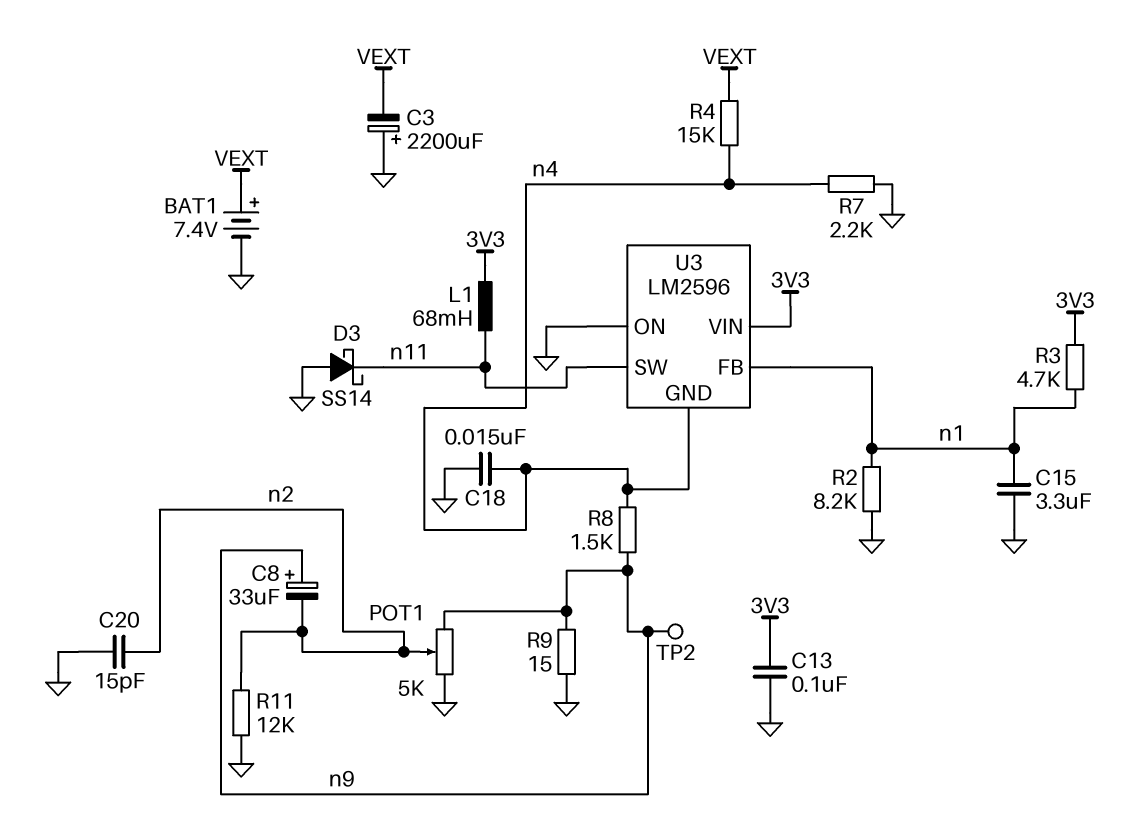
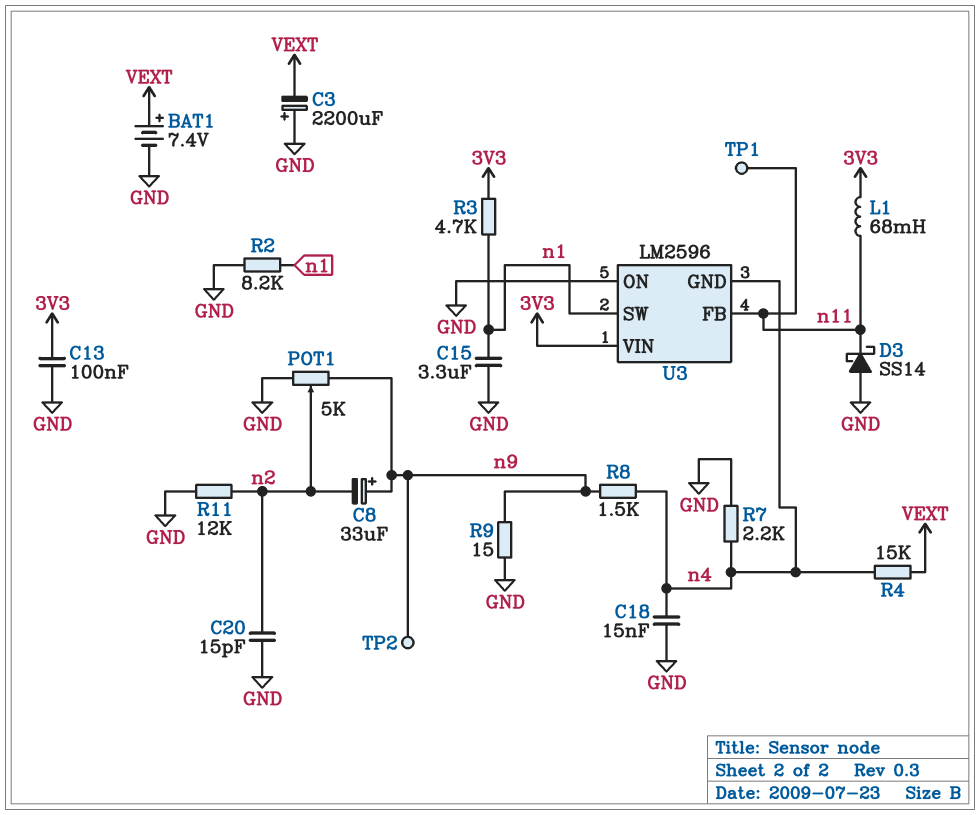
TP1: none -> test point (n11)
U3 pin FB: n1 -> n11
U3 pin SW: n11 -> n1

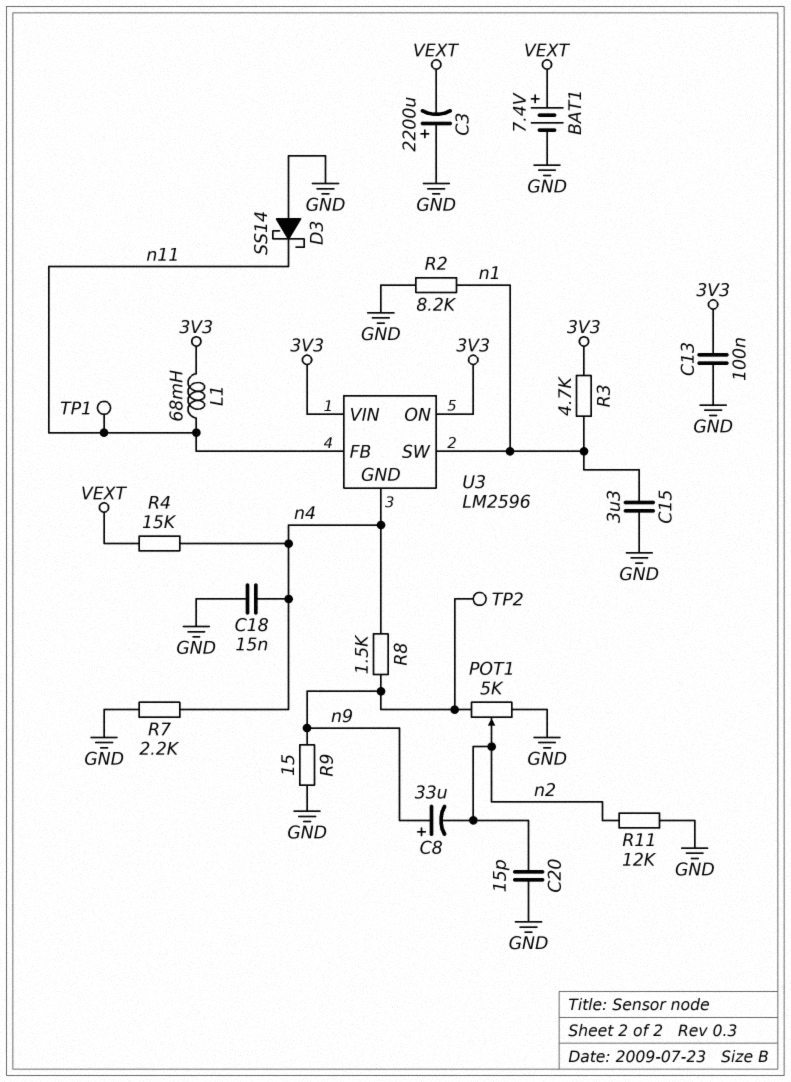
U3 pin ON: GND -> 3V3

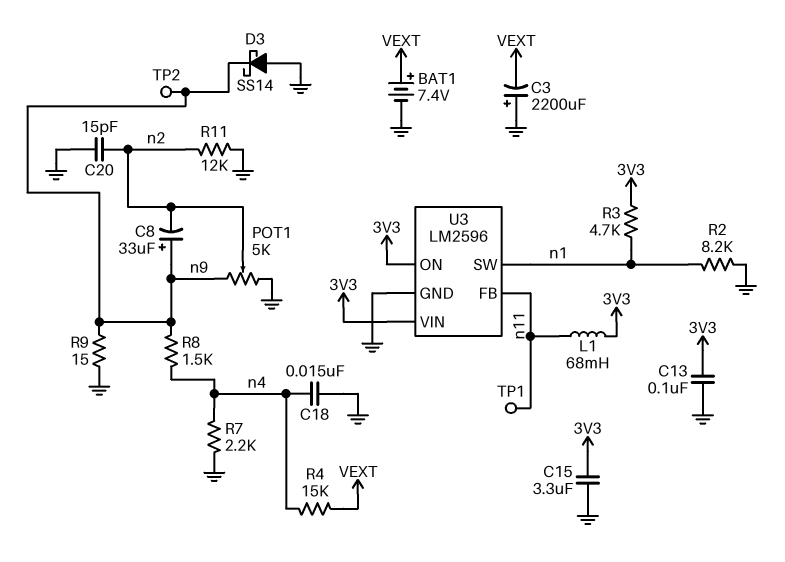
C15: 3.3uF (GND, n1) -> 3.3uF (3V3, GND)
D3: schottky SS14 (A GND, K n11) -> schottky SS14 (A GND, K n9)
U3 pin GND: n4 -> GND

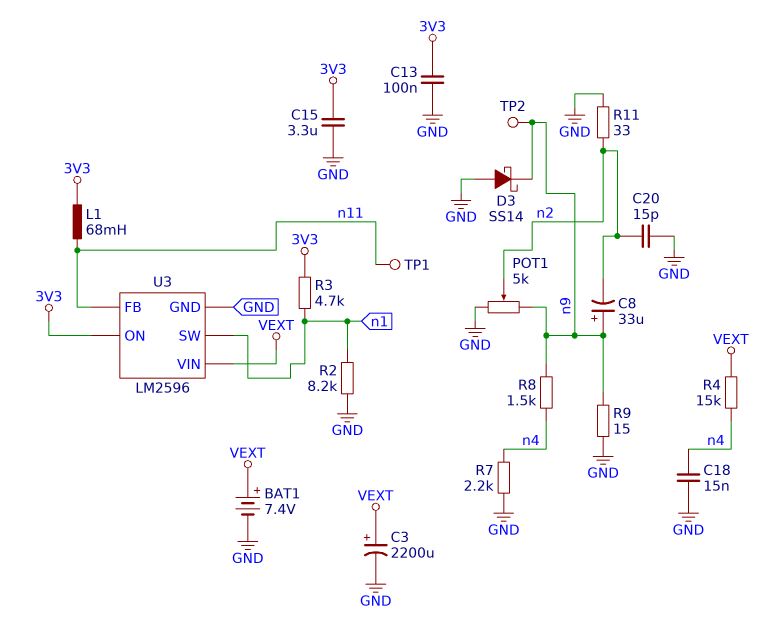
C3: 2200uF (plus GND, minus VEXT) -> 2200uF (plus VEXT, minus GND)
R11: 12k (GND, n2) -> 33 (GND, n2)
U3 pin VIN: 3V3 -> VEXT

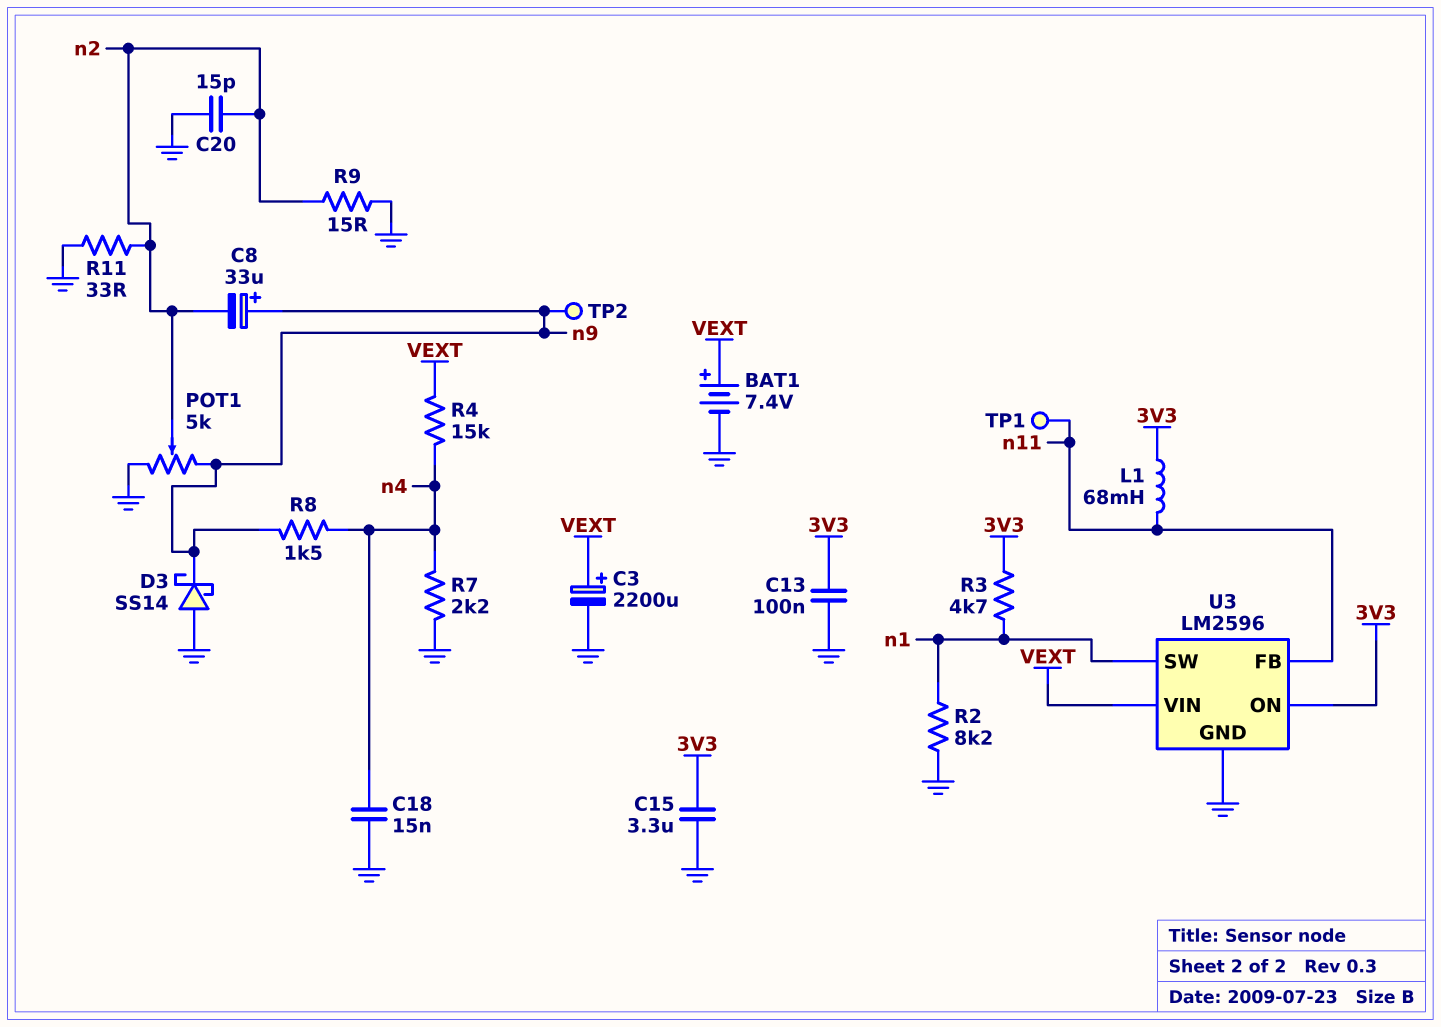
R9: 15 (GND, n9) -> 15 (GND, n2)

